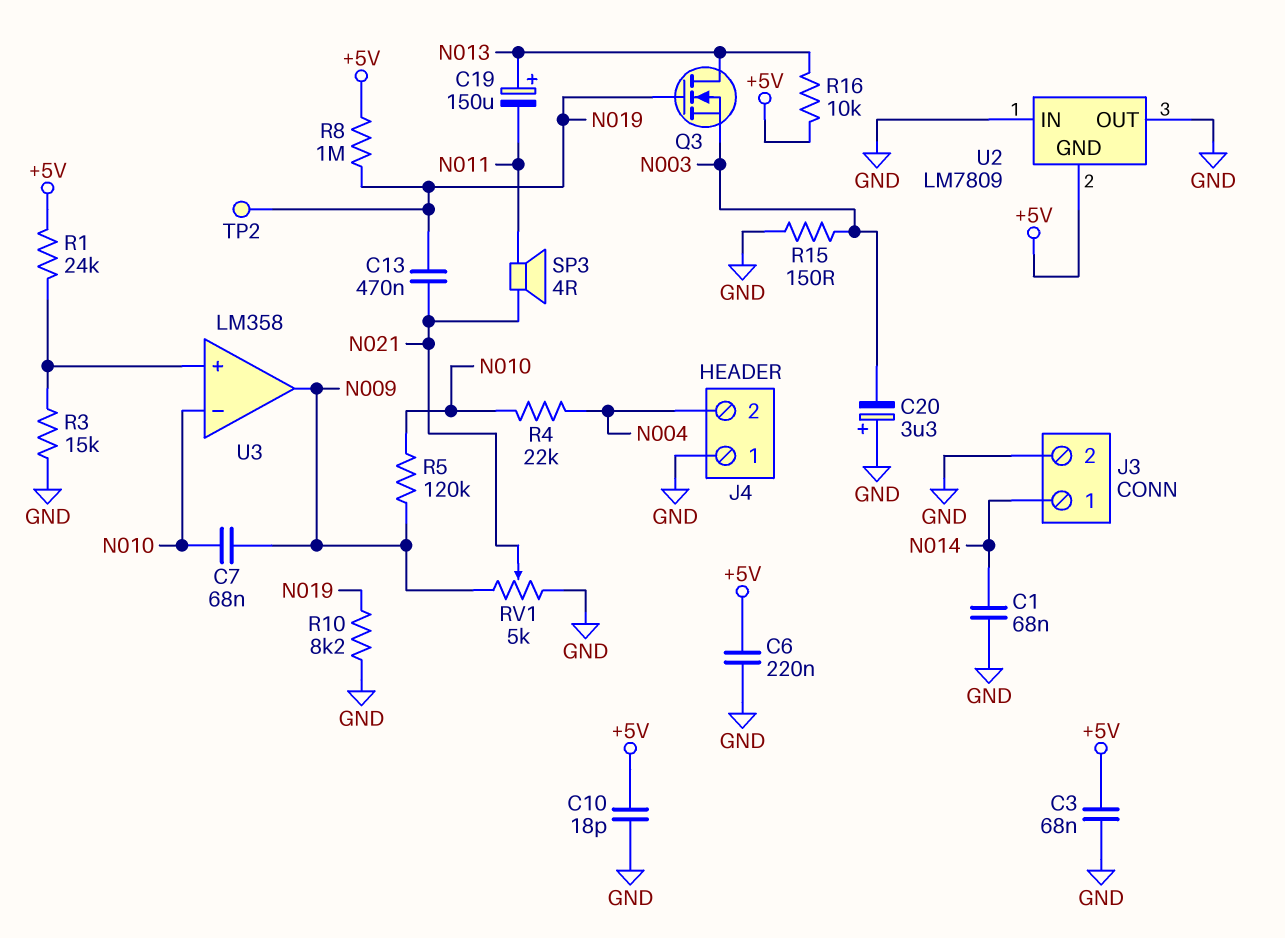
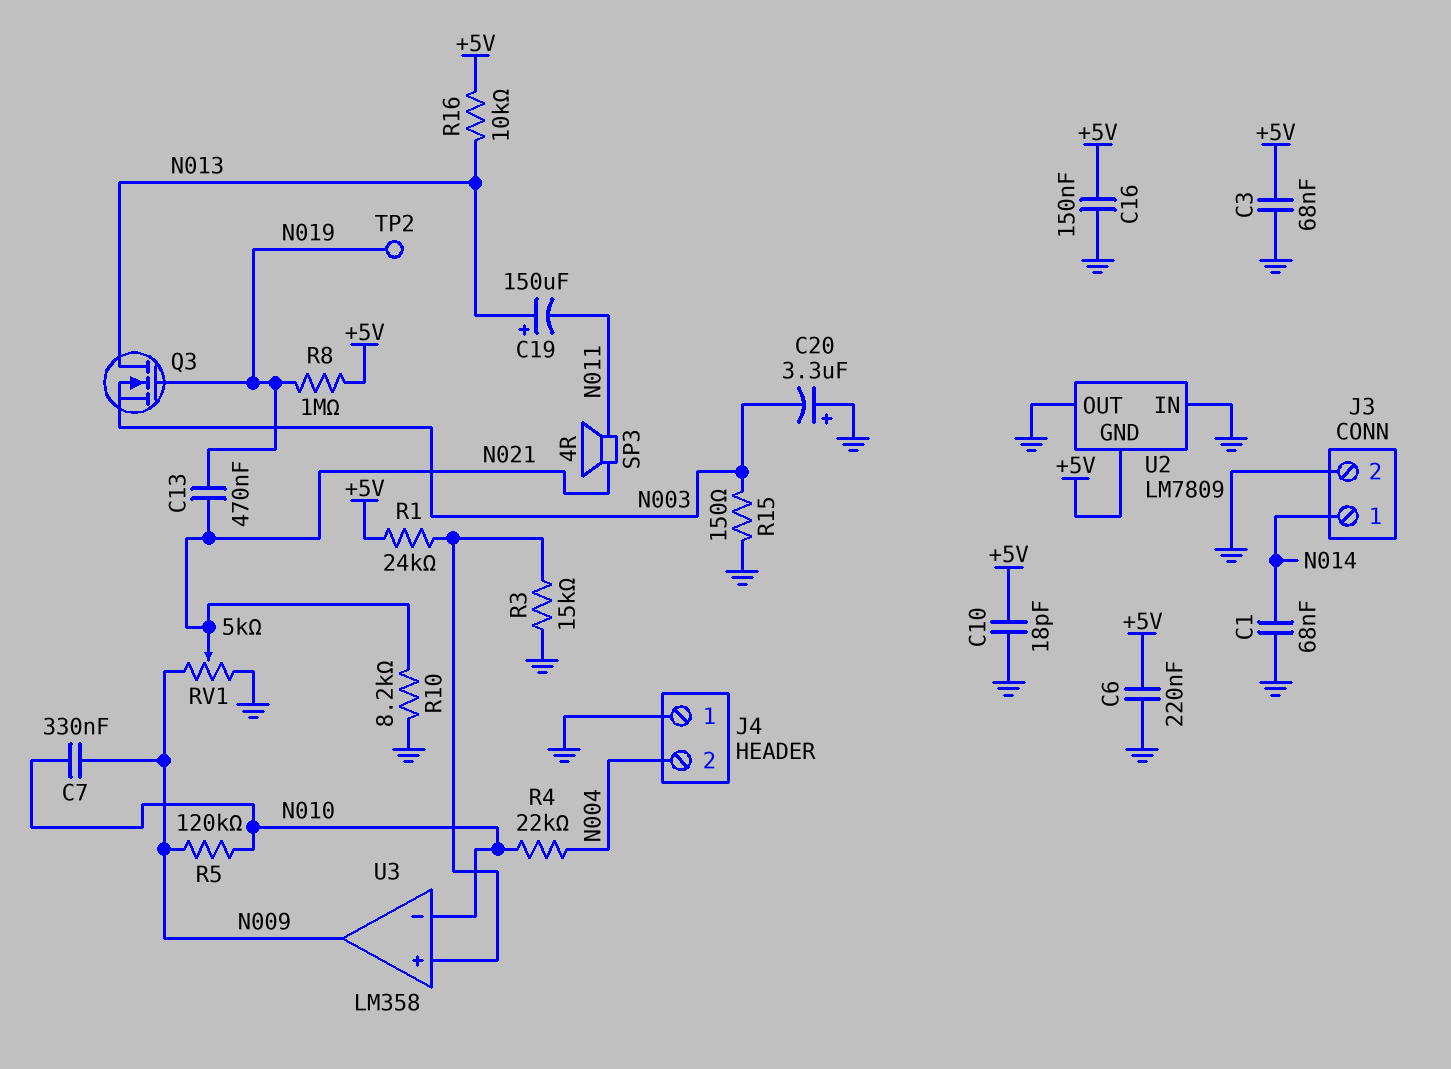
C7: 68nF (N009, N010) -> 330nF (N009, N010)
C16: none -> 150nF (+5V, GND)
R10: 8.2k (GND, N019) -> 8.2k (GND, N021)

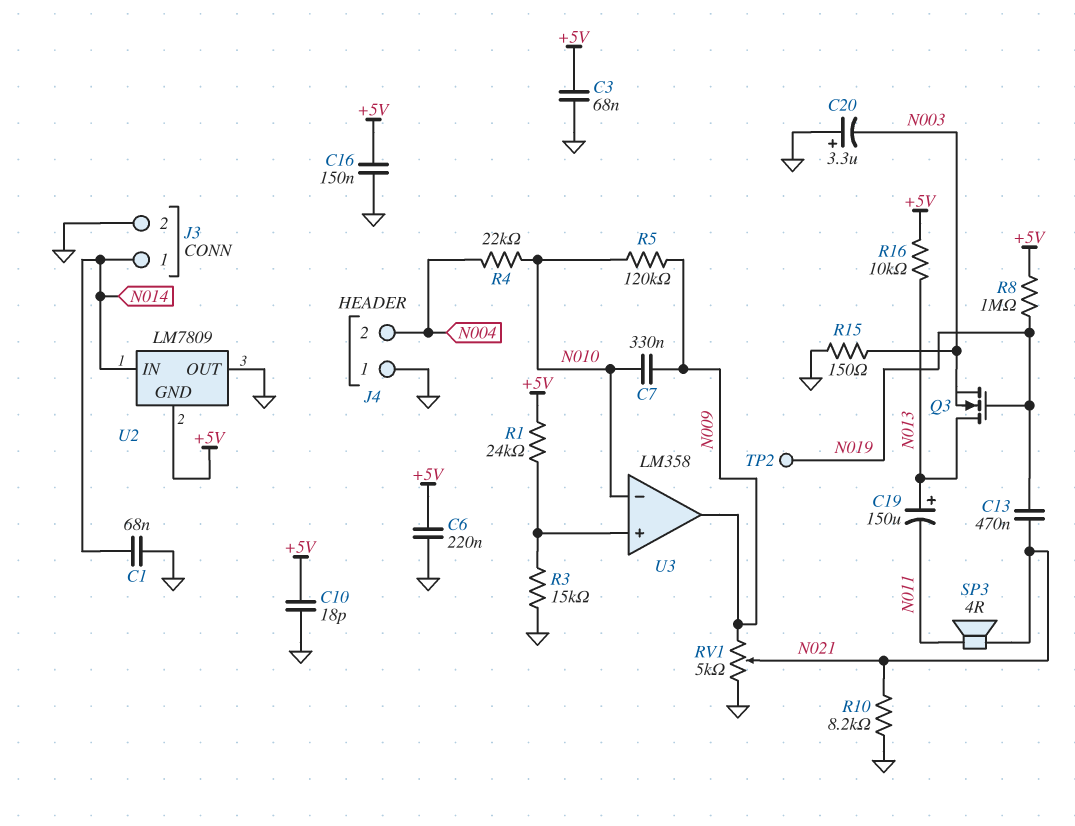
U2 pin IN: GND -> N014

